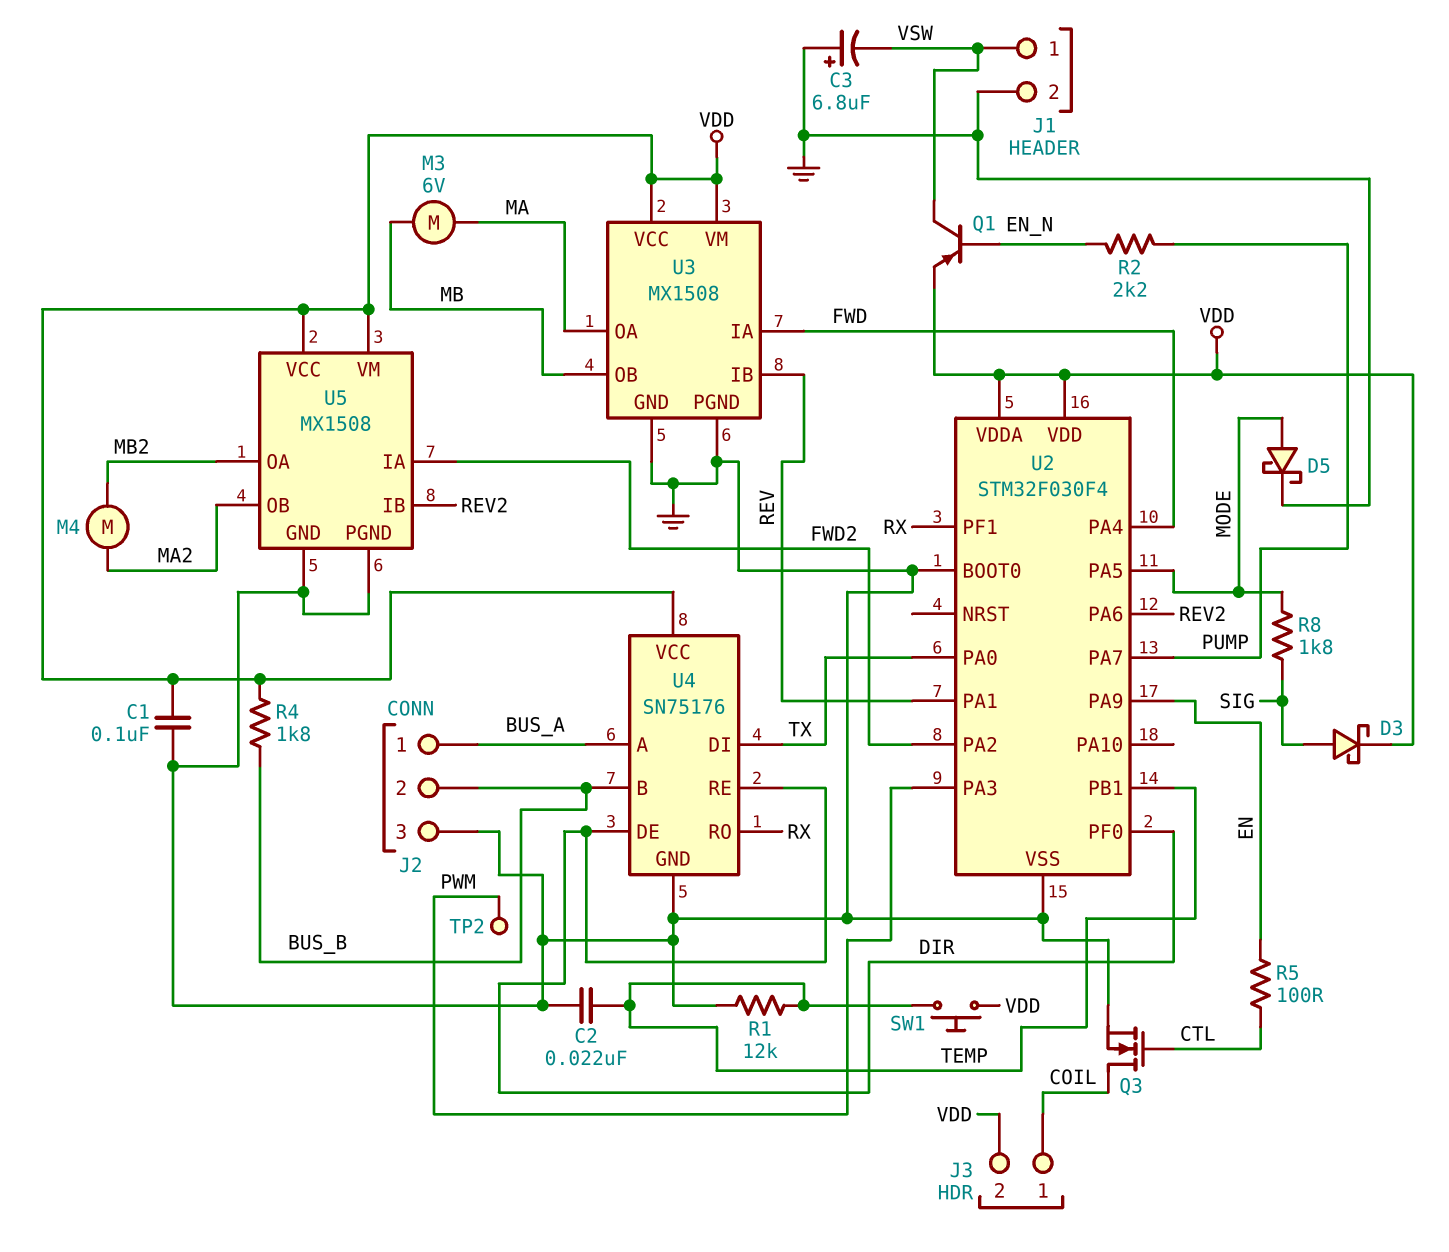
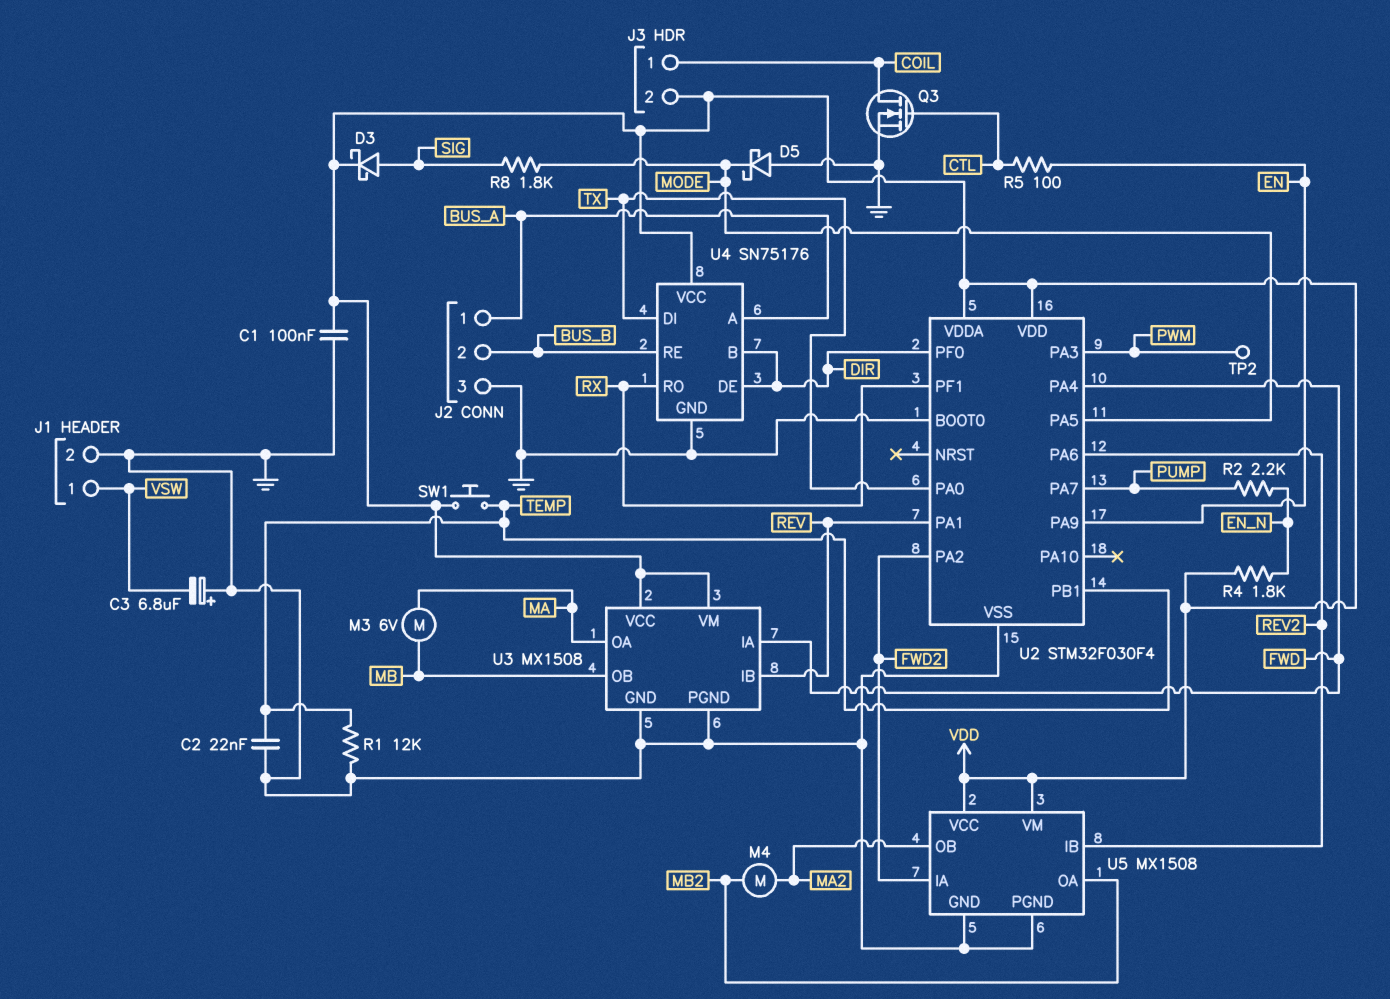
D5: schottky (A MODE, K GND) -> schottky (A GND, K MODE)
Q1: PNP (B EN_N, C VSW, E VDD) -> none
R4: 1.8k (BUS_B, VDD) -> 1.8k (EN_N, VDD)
U4 pin B: BUS_B -> DIR
U4 pin RE: DIR -> BUS_B

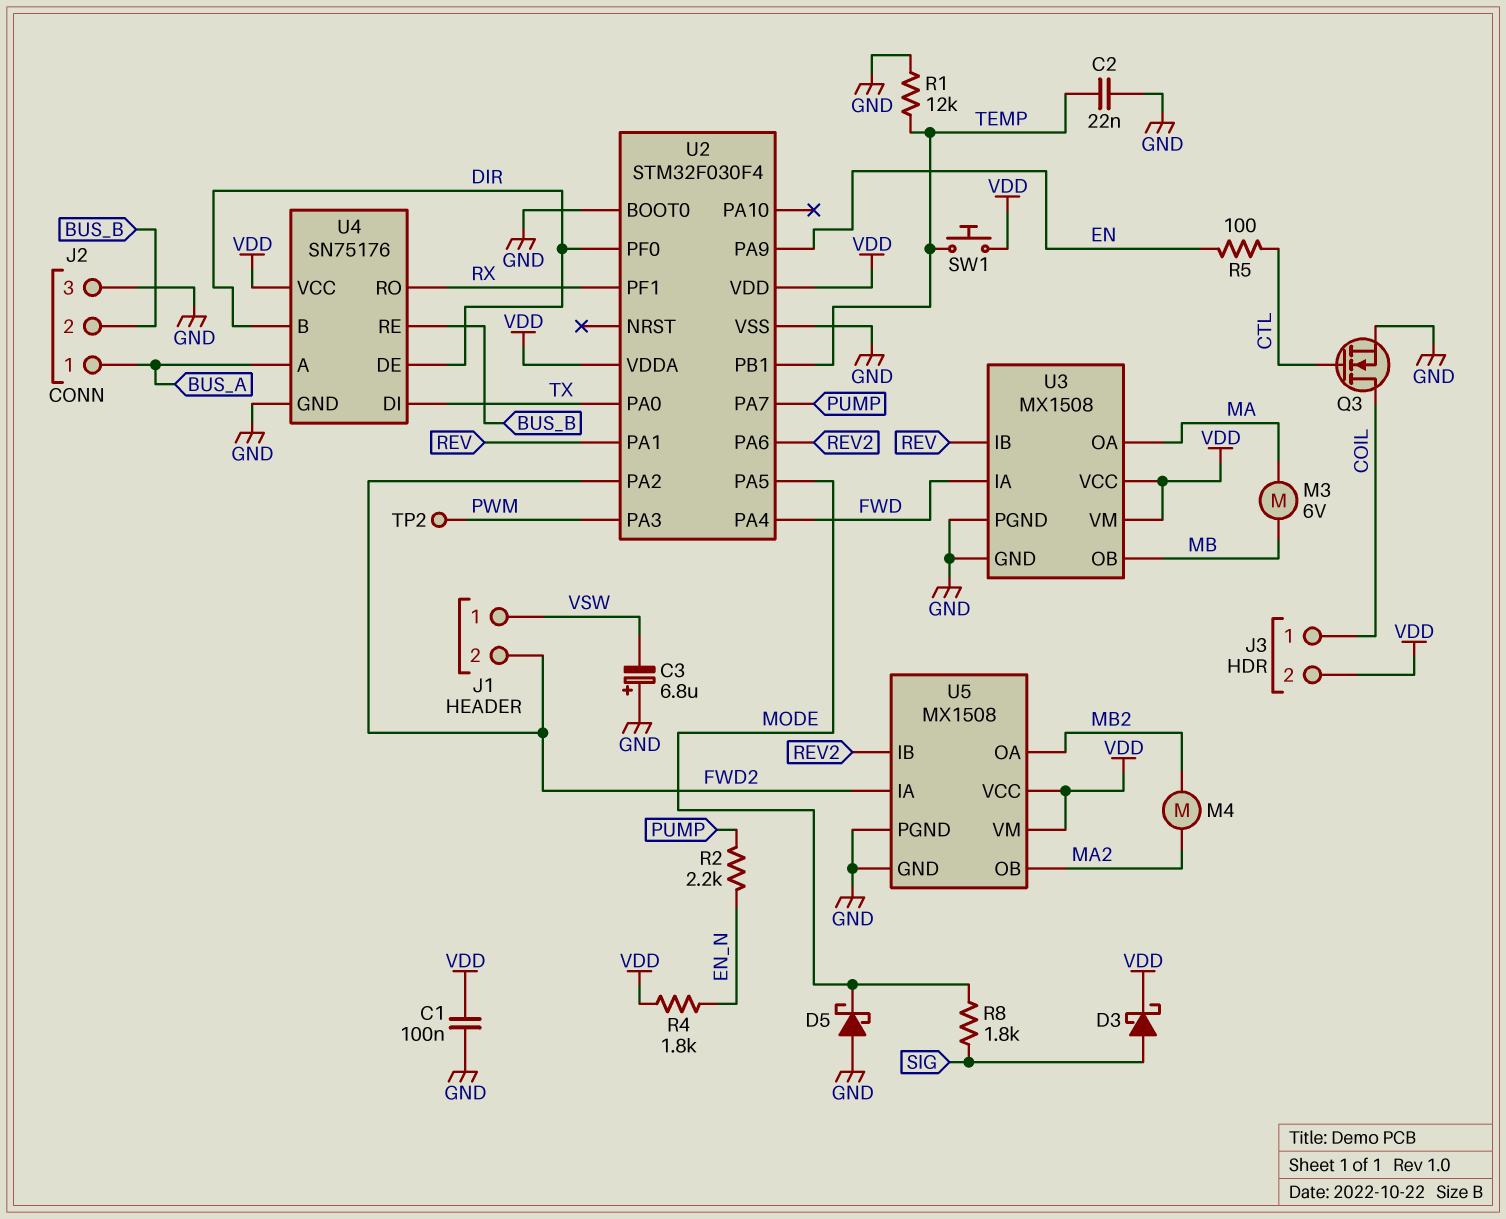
J1 pin 2: GND -> FWD2

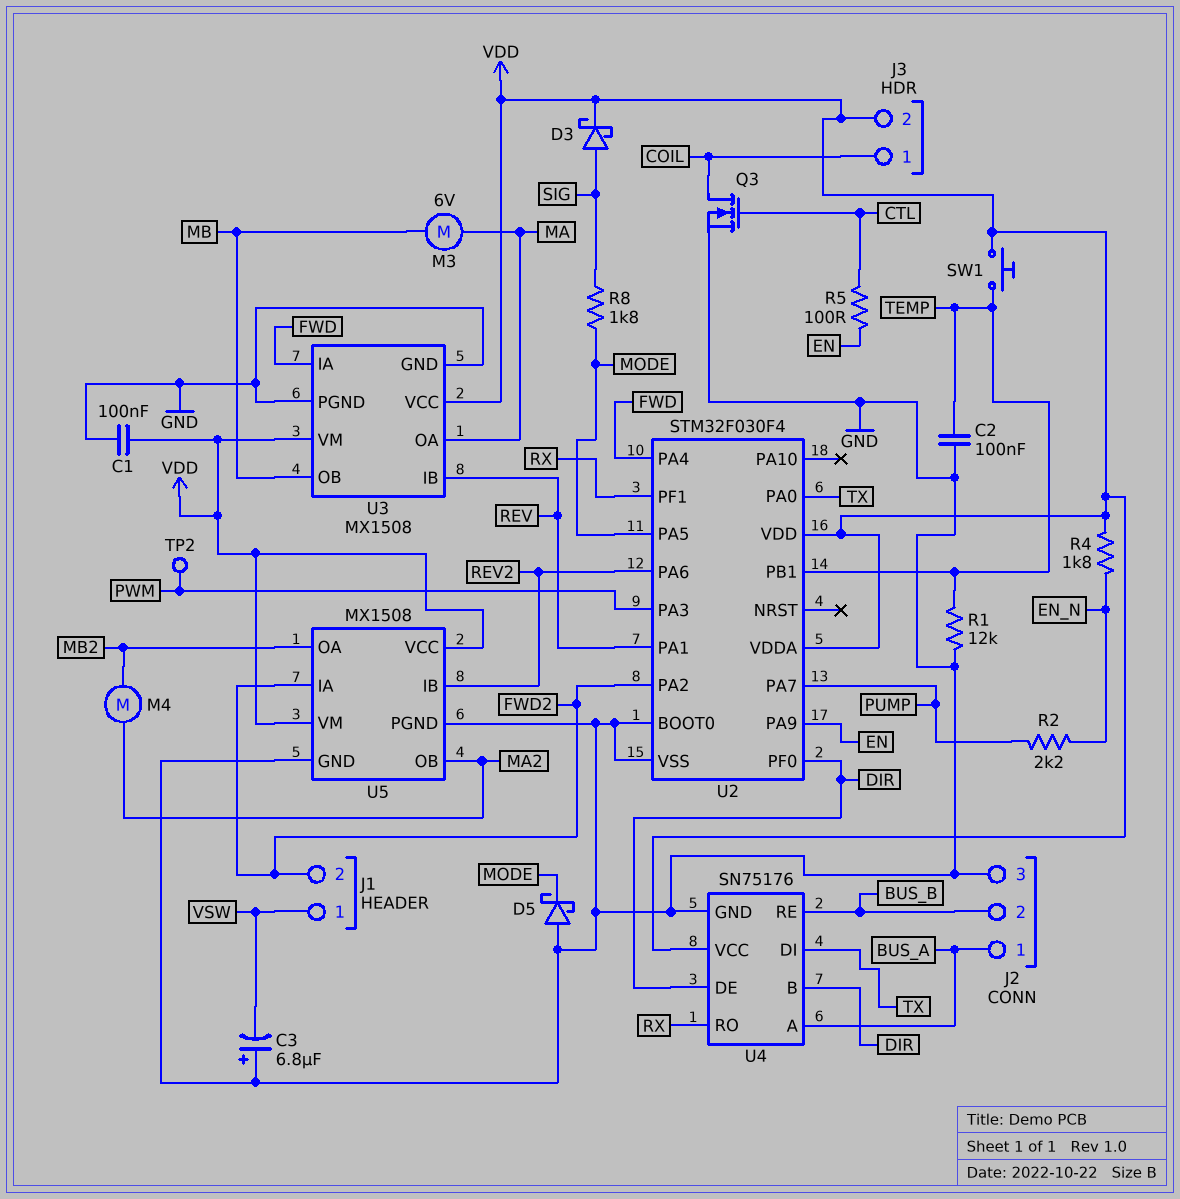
C2: 22nF (GND, TEMP) -> 100nF (GND, TEMP)

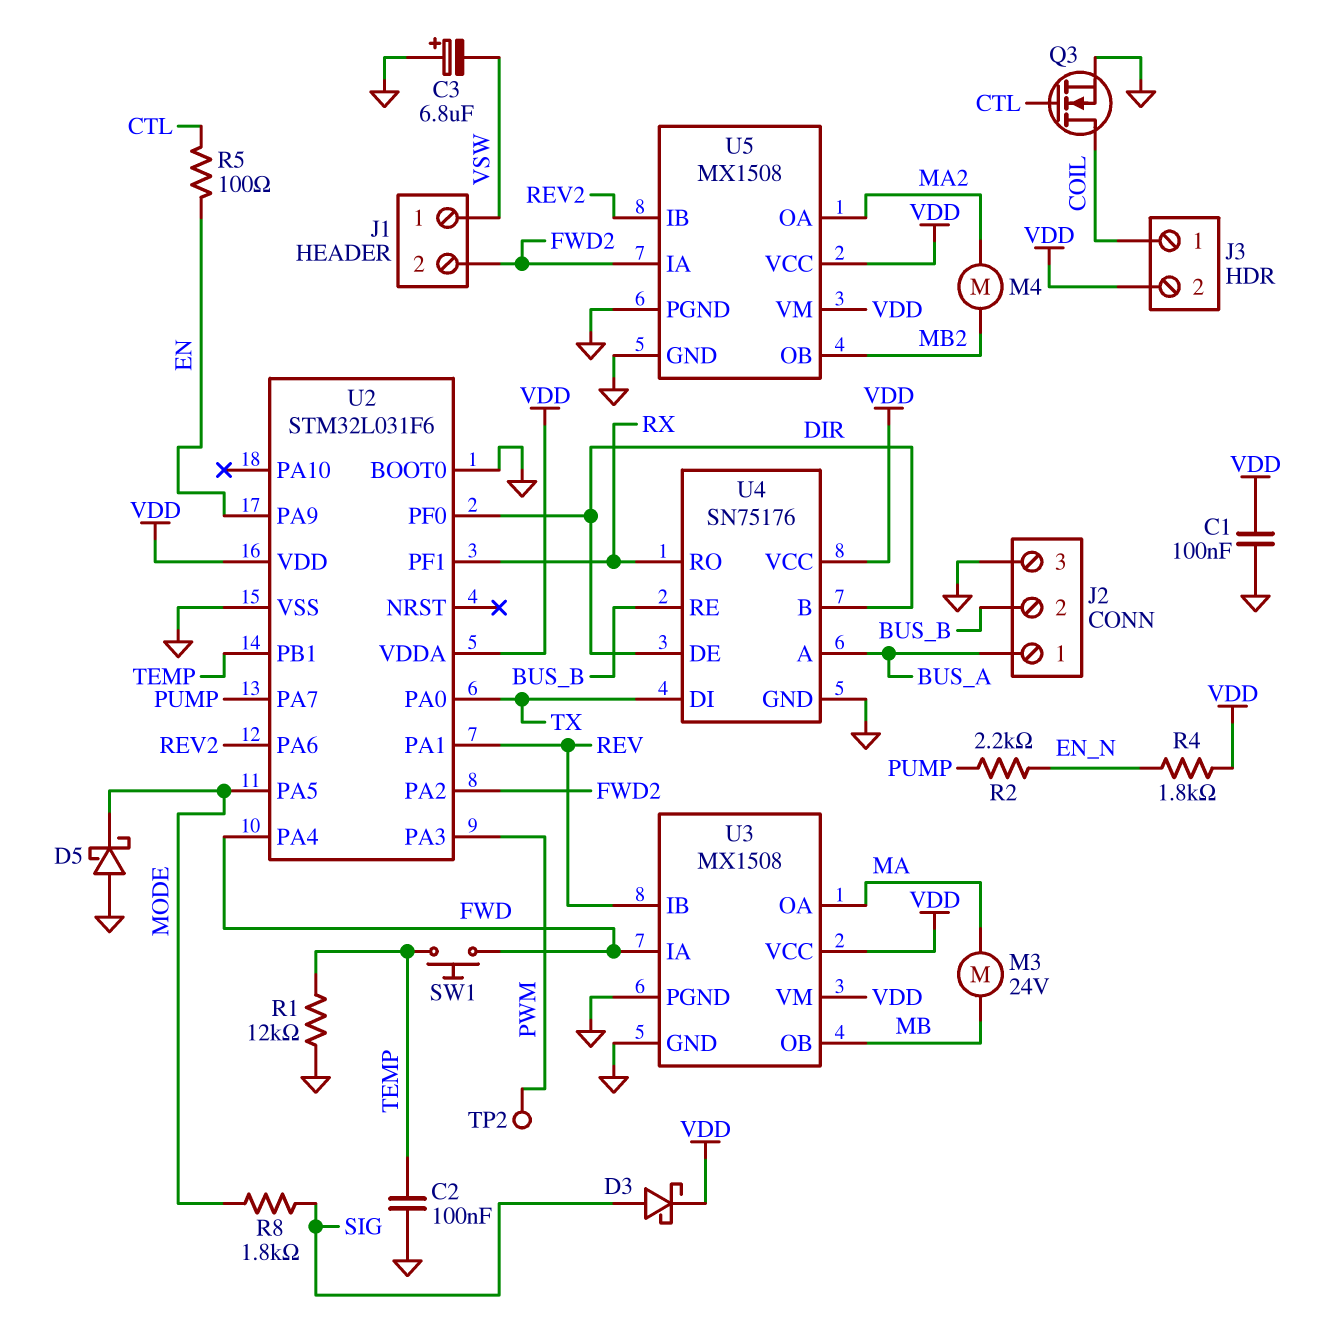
M3: motor 6V (MA, MB) -> motor 24V (MA, MB)
SW1: button (TEMP, VDD) -> button (FWD, TEMP)
U2: STM32F030F4 -> STM32L031F6
U5 pin OA: MB2 -> MA2
U5 pin OB: MA2 -> MB2

